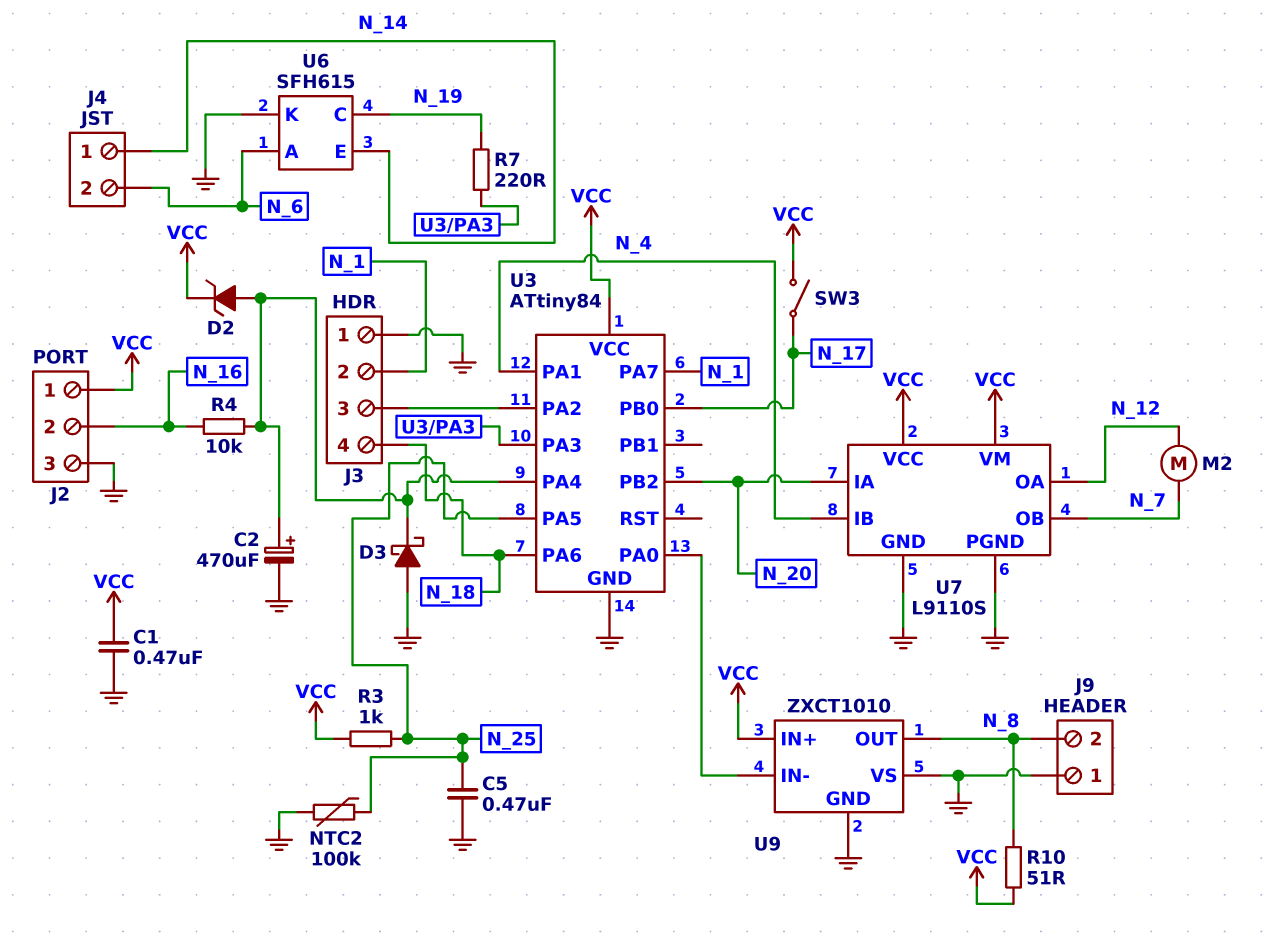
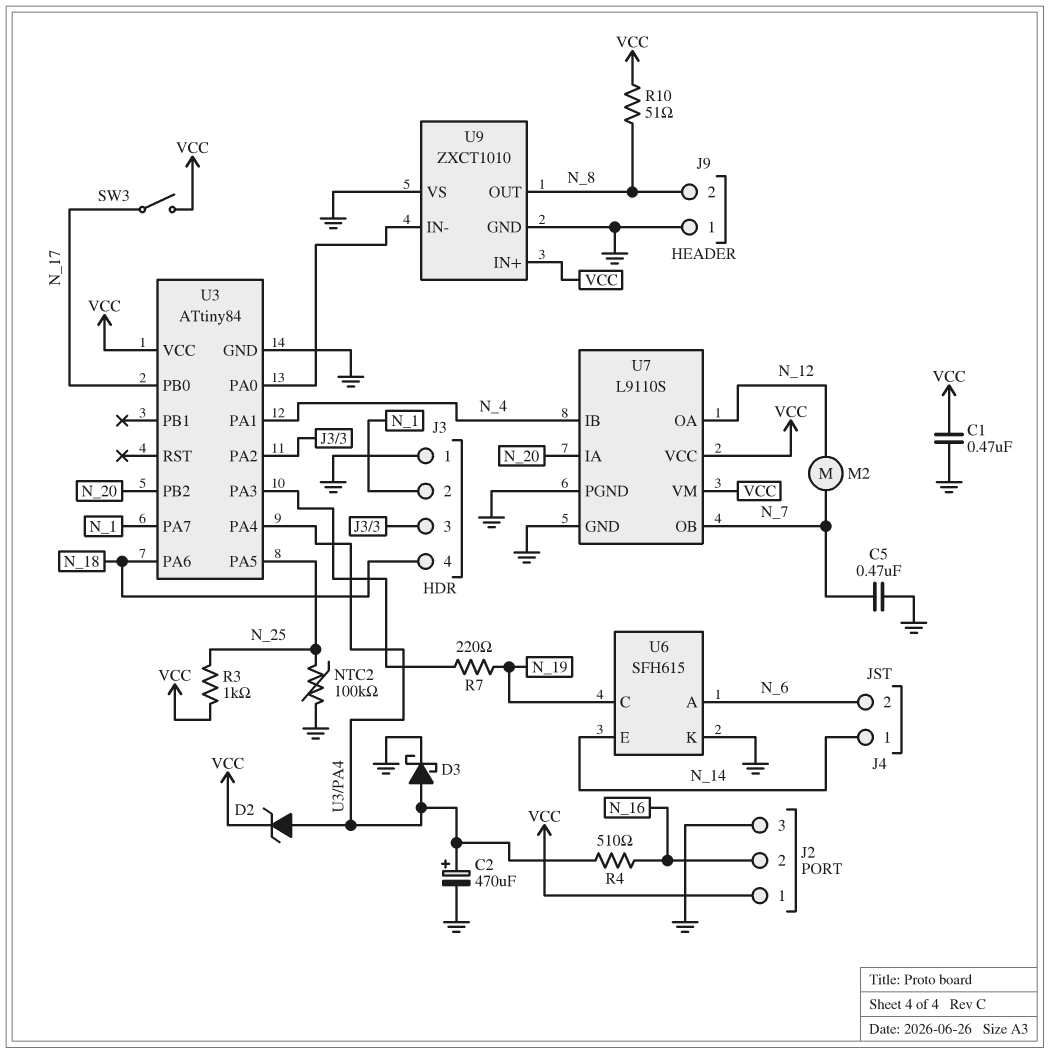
C5: 470nF (GND, N_25) -> 470nF (GND, N_7)
D3: schottky (A GND, K U3/PA4) -> schottky (A U3/PA4, K GND)
R4: 10k (N_16, U3/PA4) -> 510 (N_16, U3/PA4)

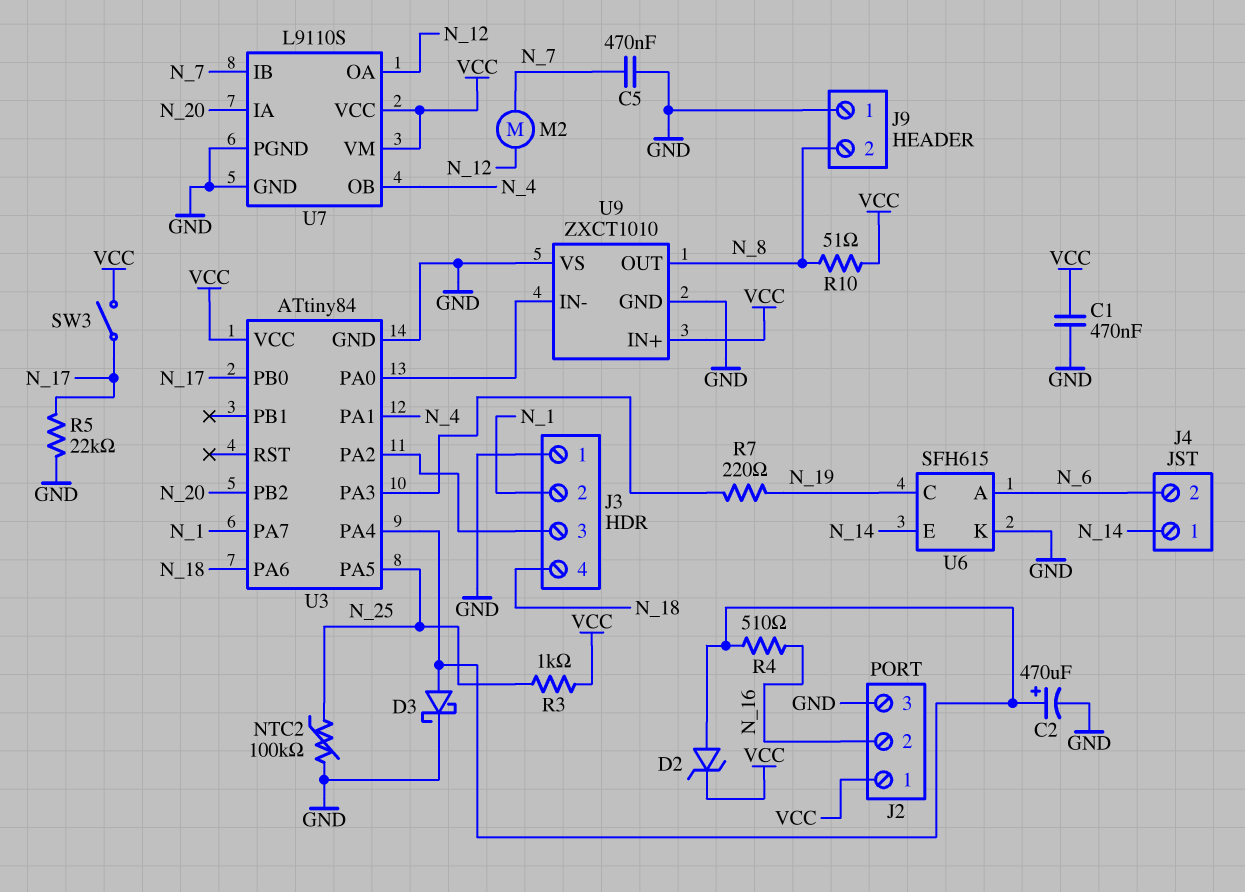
R5: none -> 22k (GND, N_17)
U7 pin IB: N_4 -> N_7
U7 pin OB: N_7 -> N_4

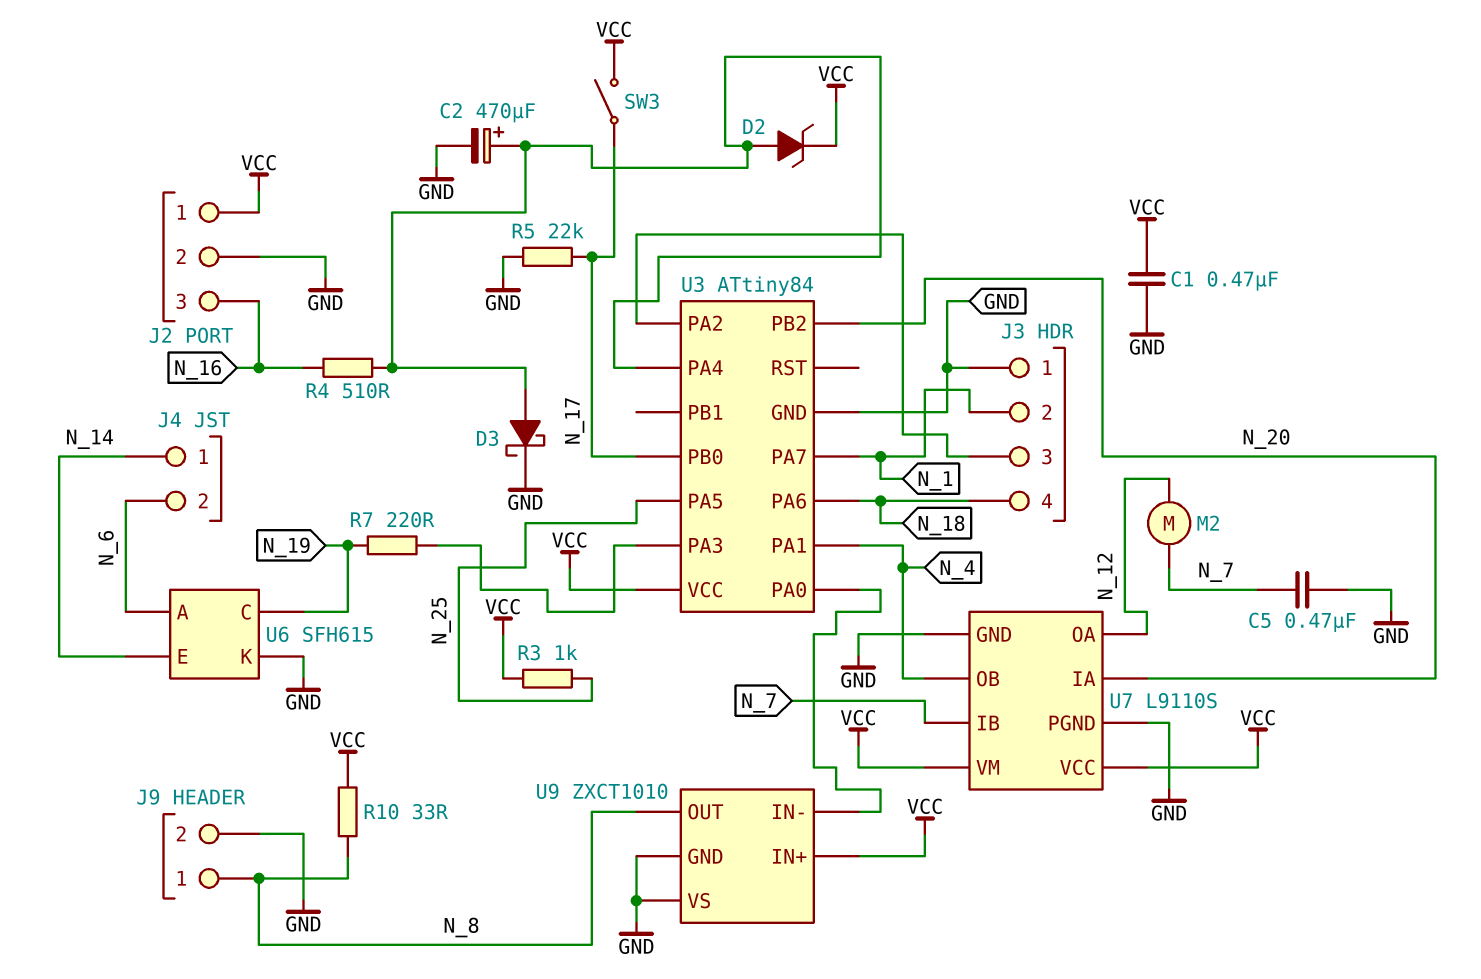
J2 pin 2: N_16 -> GND
J2 pin 3: GND -> N_16
J9 pin 1: GND -> N_8
J9 pin 2: N_8 -> GND
NTC2: 100k (GND, N_25) -> none
R10: 51 (N_8, VCC) -> 33 (N_8, VCC)

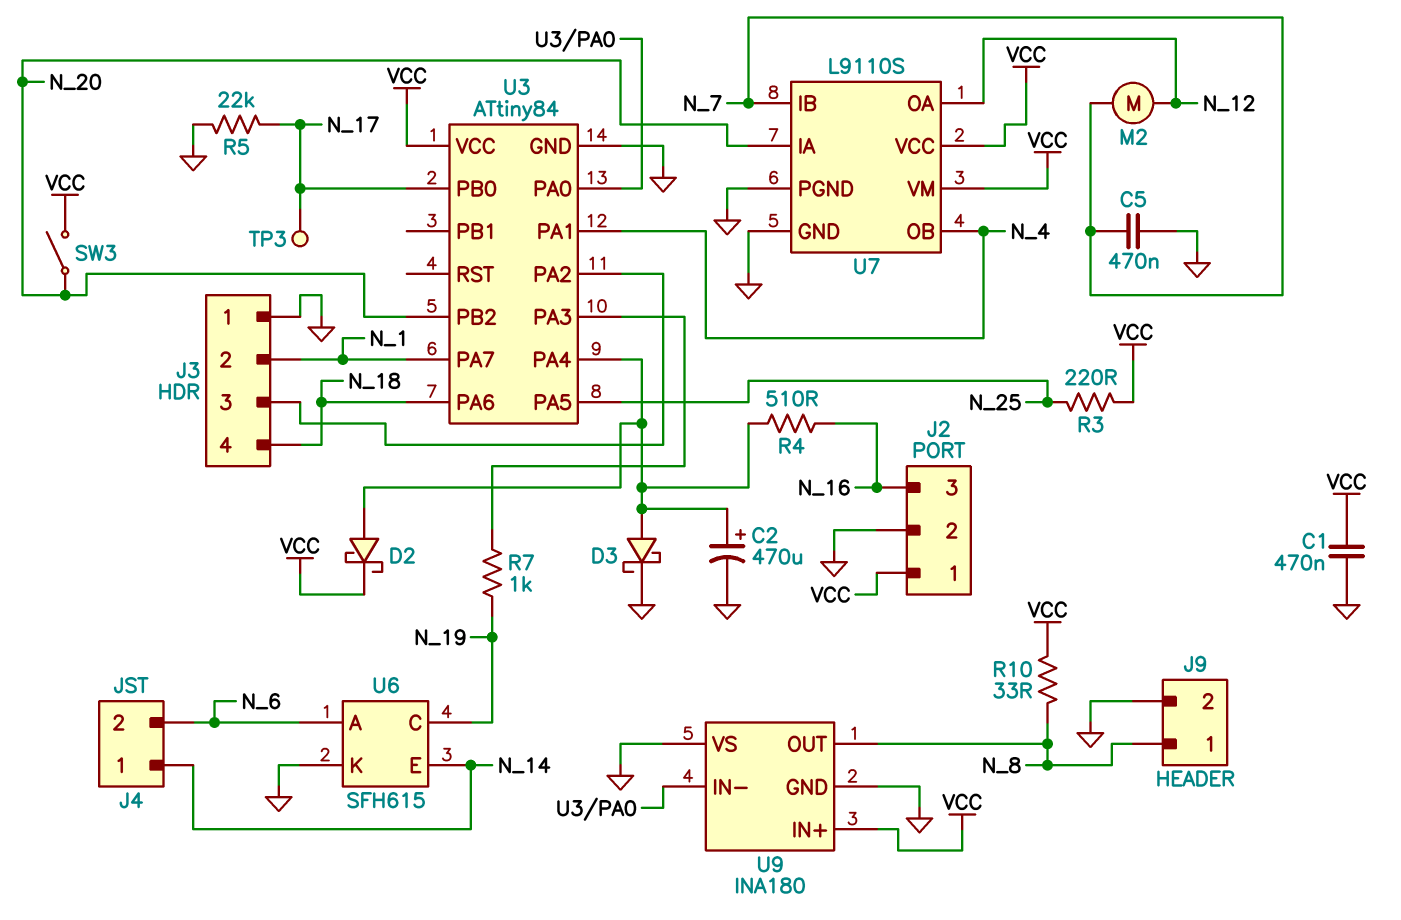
D2: zener (A U3/PA4, K VCC) -> schottky (A U3/PA4, K VCC)
R3: 1k (N_25, VCC) -> 220 (N_25, VCC)
R7: 220 (N_19, U3/PA3) -> 1k (N_19, U3/PA3)
SW3: switch (N_17, VCC) -> switch (N_20, VCC)
TP3: none -> test point (N_17)
U9: ZXCT1010 -> INA180

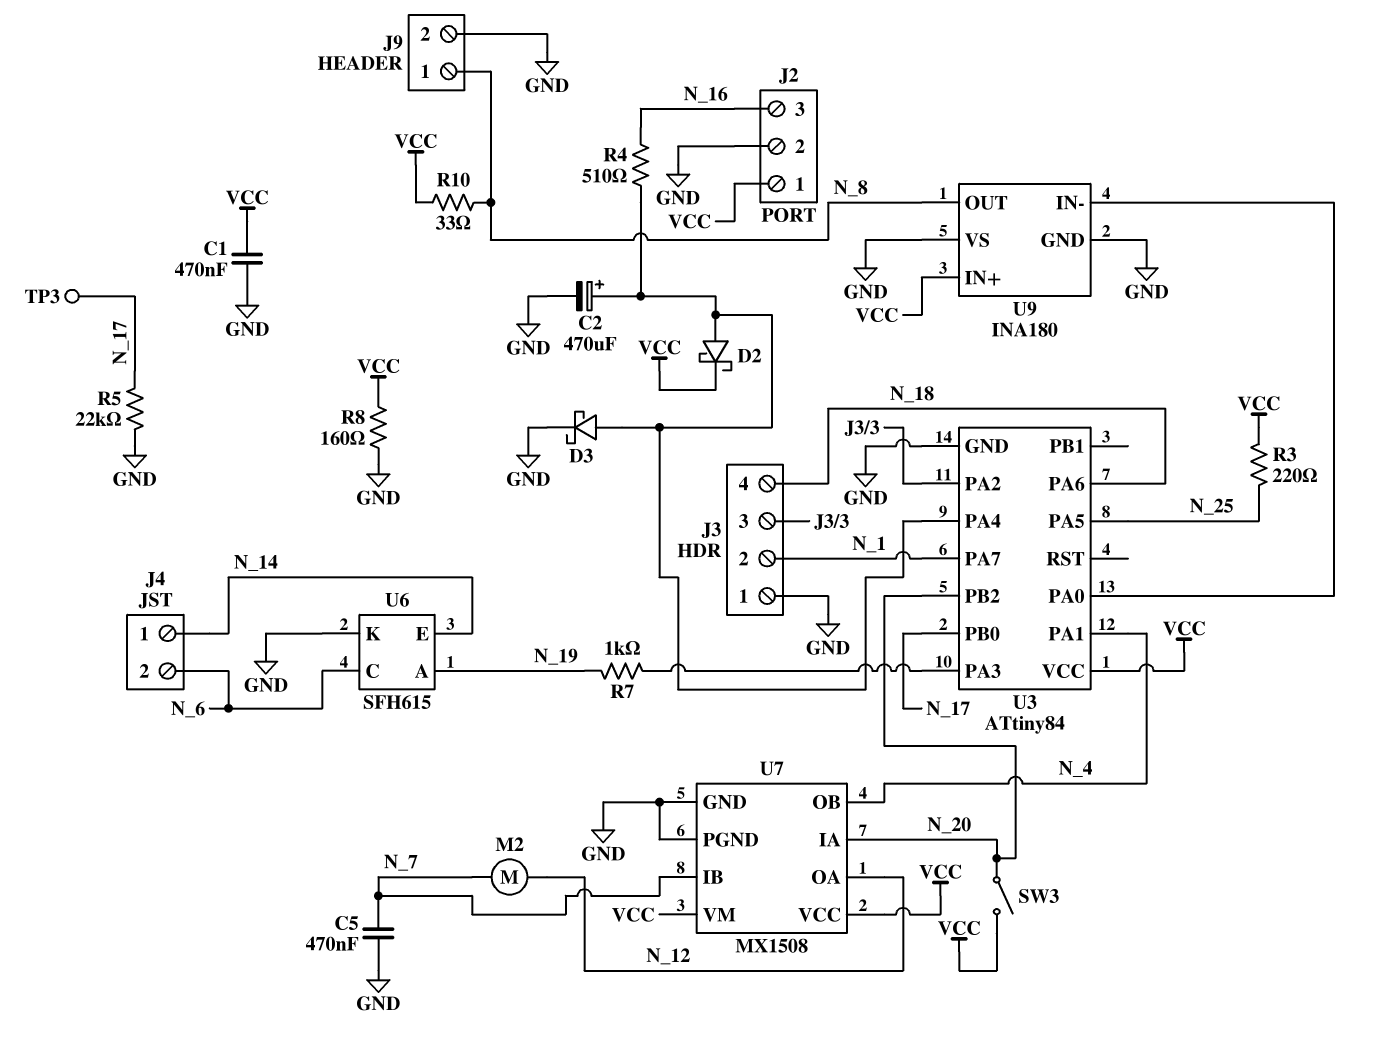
R8: none -> 160 (GND, VCC)
U6 pin A: N_6 -> N_19
U6 pin C: N_19 -> N_6
U7: L9110S -> MX1508

